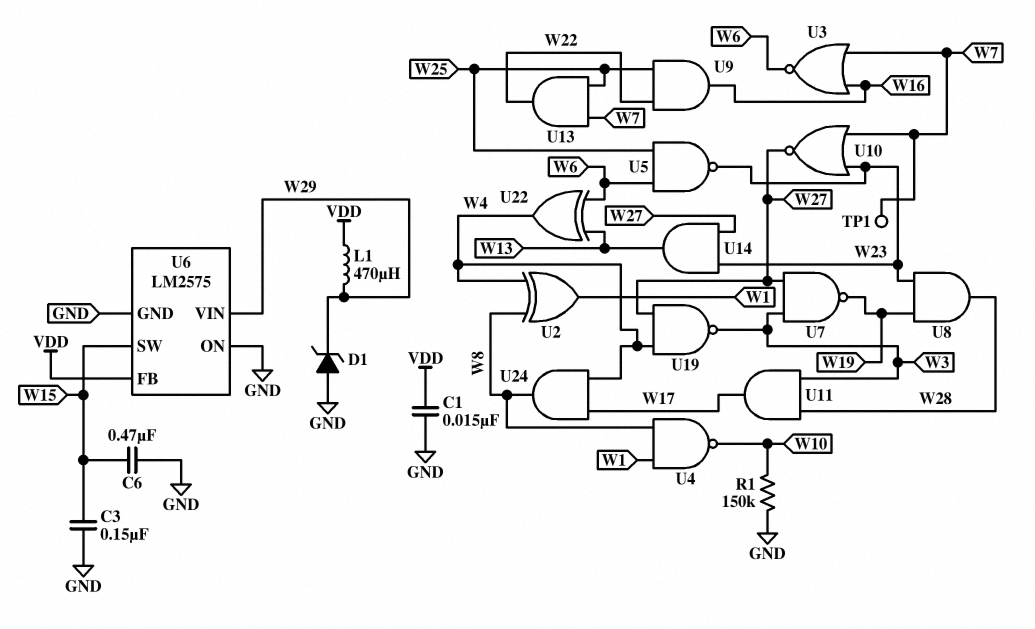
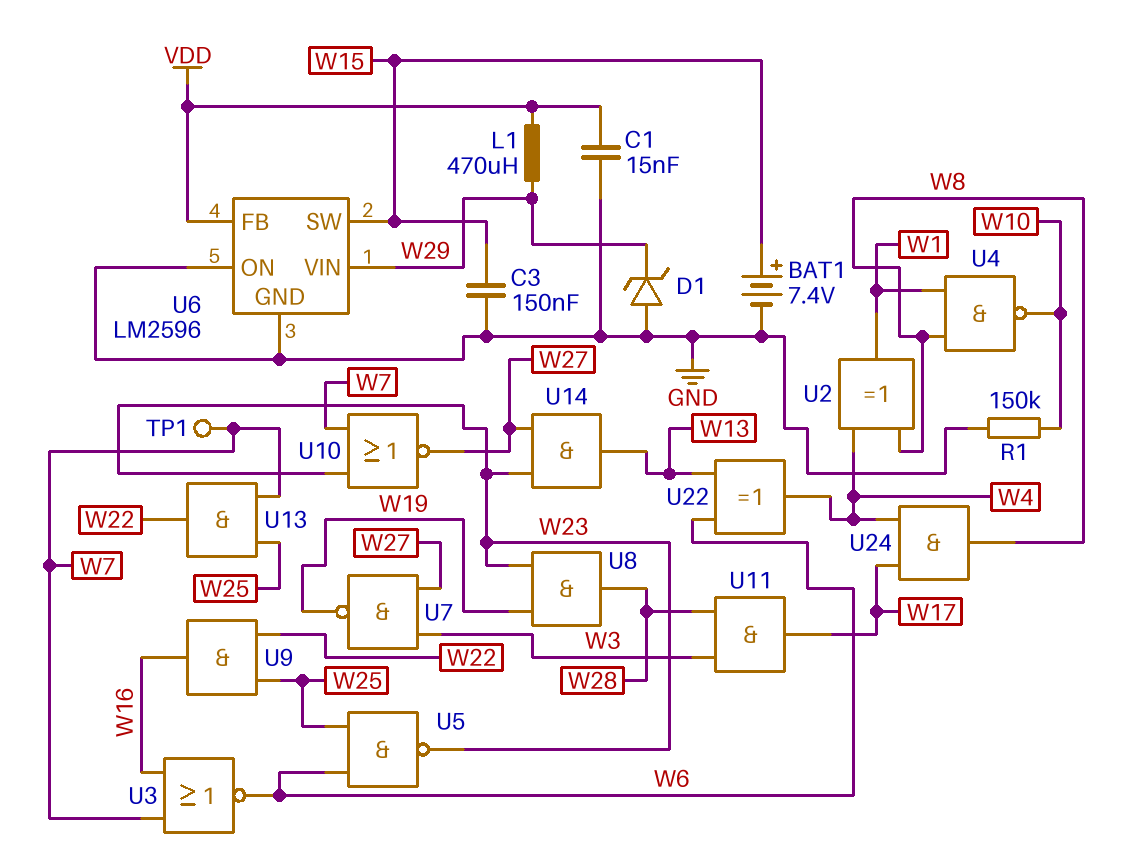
BAT1: none -> 7.4V (plus W15, minus GND)
C6: 470nF (GND, W15) -> none
U6: LM2575 -> LM2596
U19: NAND (in W4, in W27, out W3) -> none

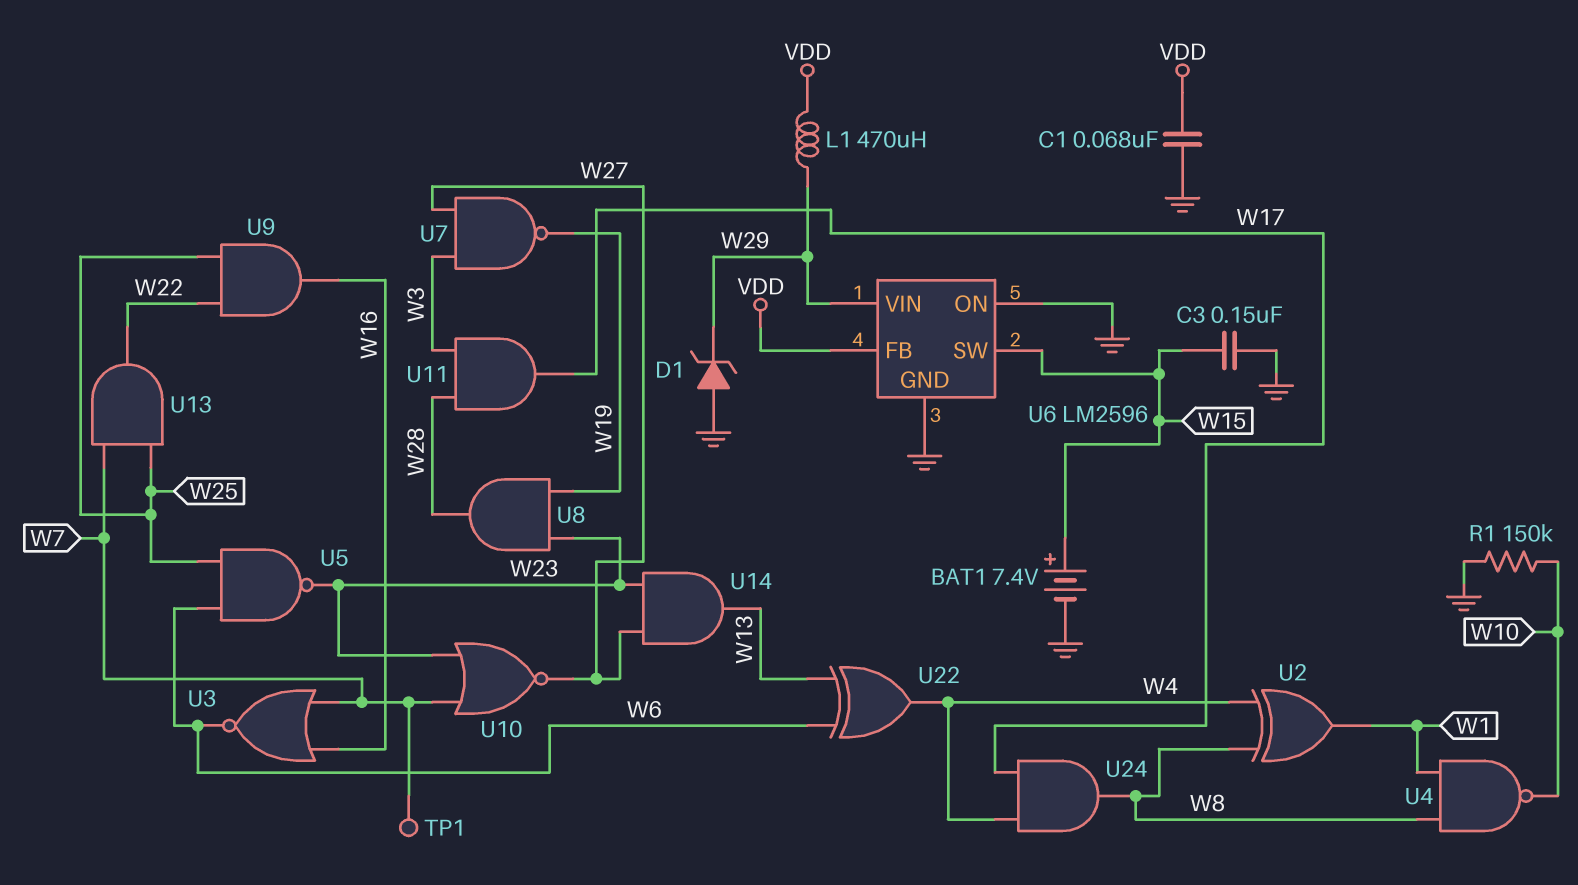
C1: 15nF (GND, VDD) -> 68nF (GND, VDD)

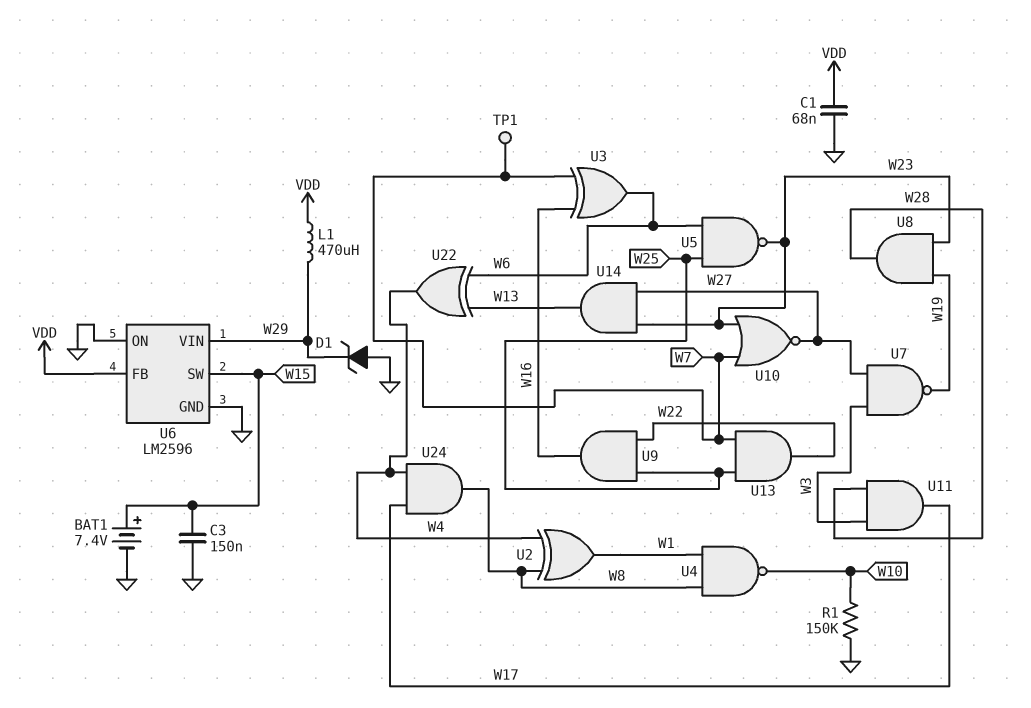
U3: NOR (in W7, in W16, out W6) -> XOR (in W7, in W16, out W6)

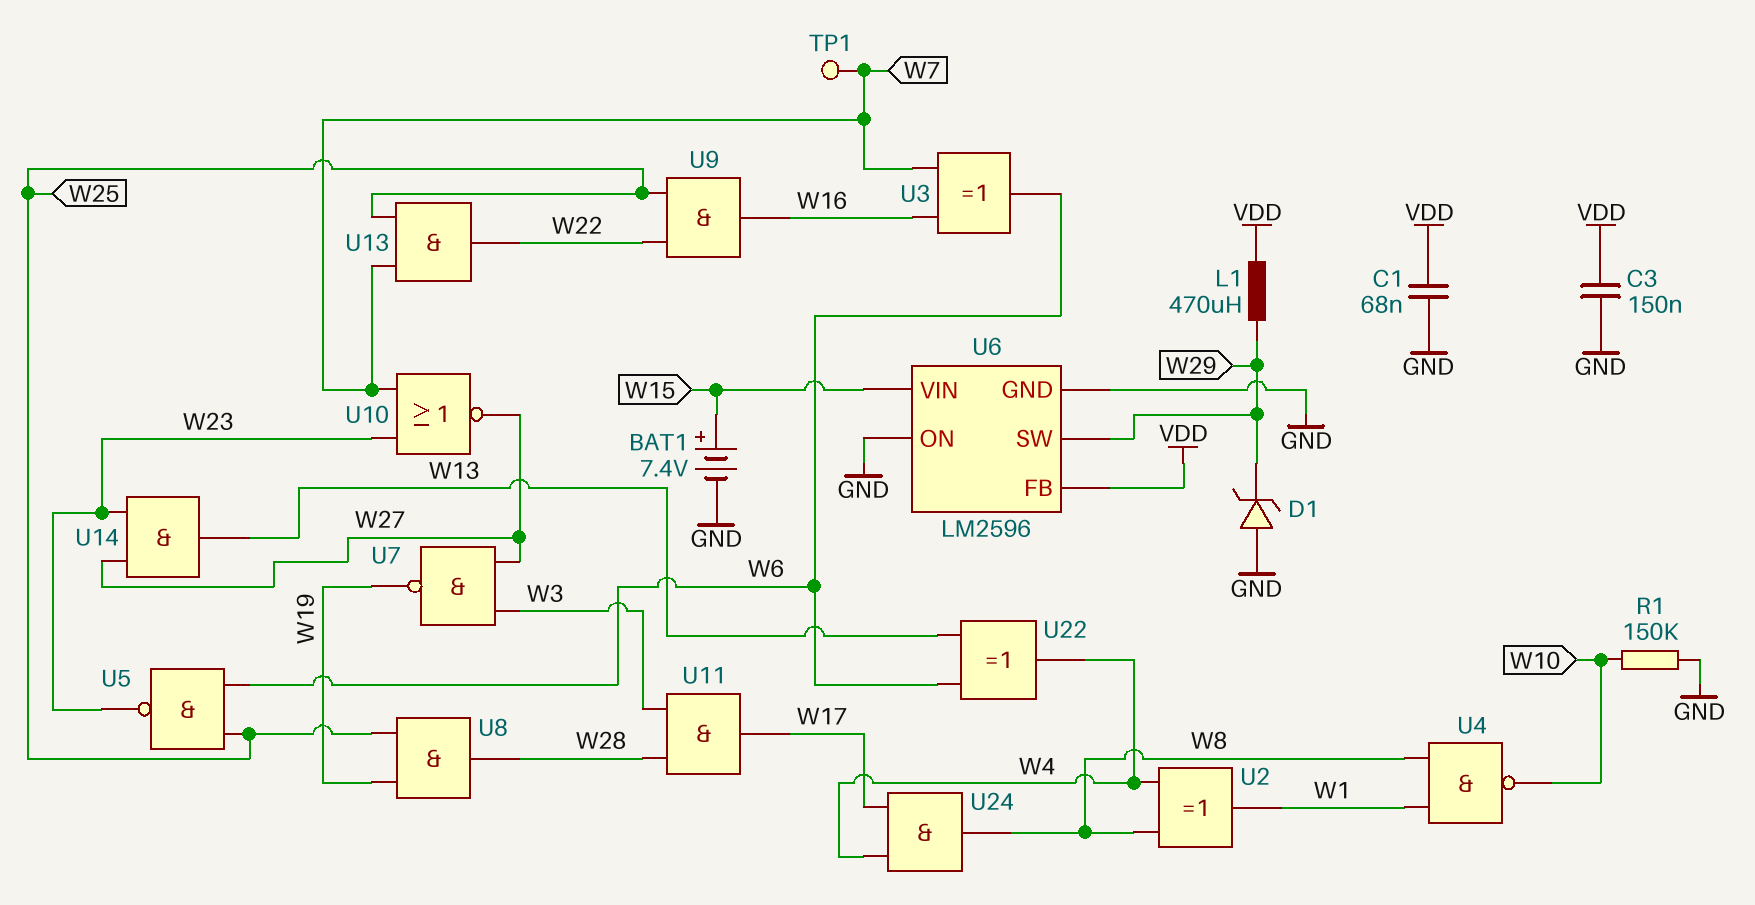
C3: 150nF (GND, W15) -> 150nF (GND, VDD)
U6 pin SW: W15 -> W29
U6 pin VIN: W29 -> W15
U8: AND (in W19, in W23, out W28) -> AND (in W19, in W25, out W28)

